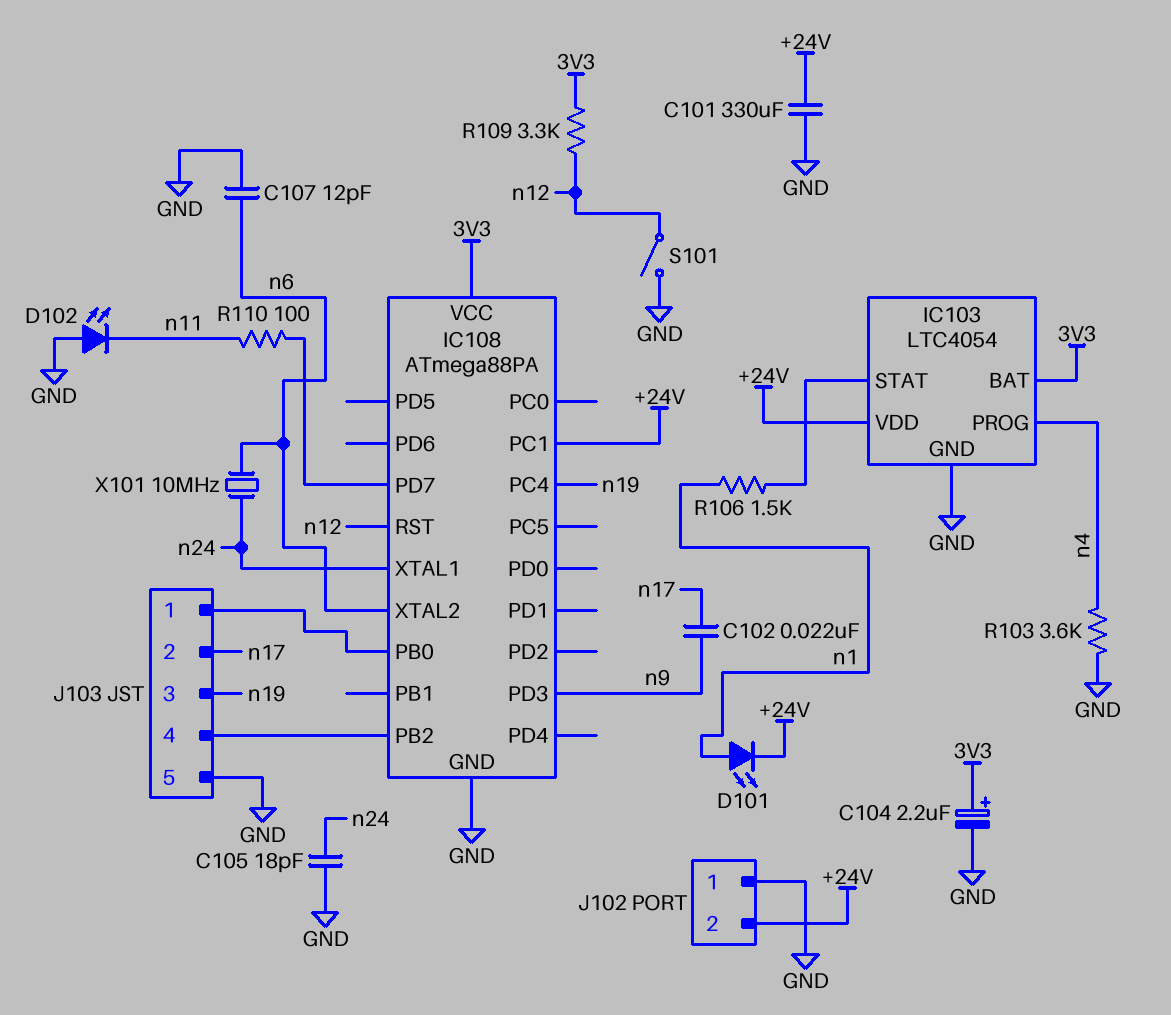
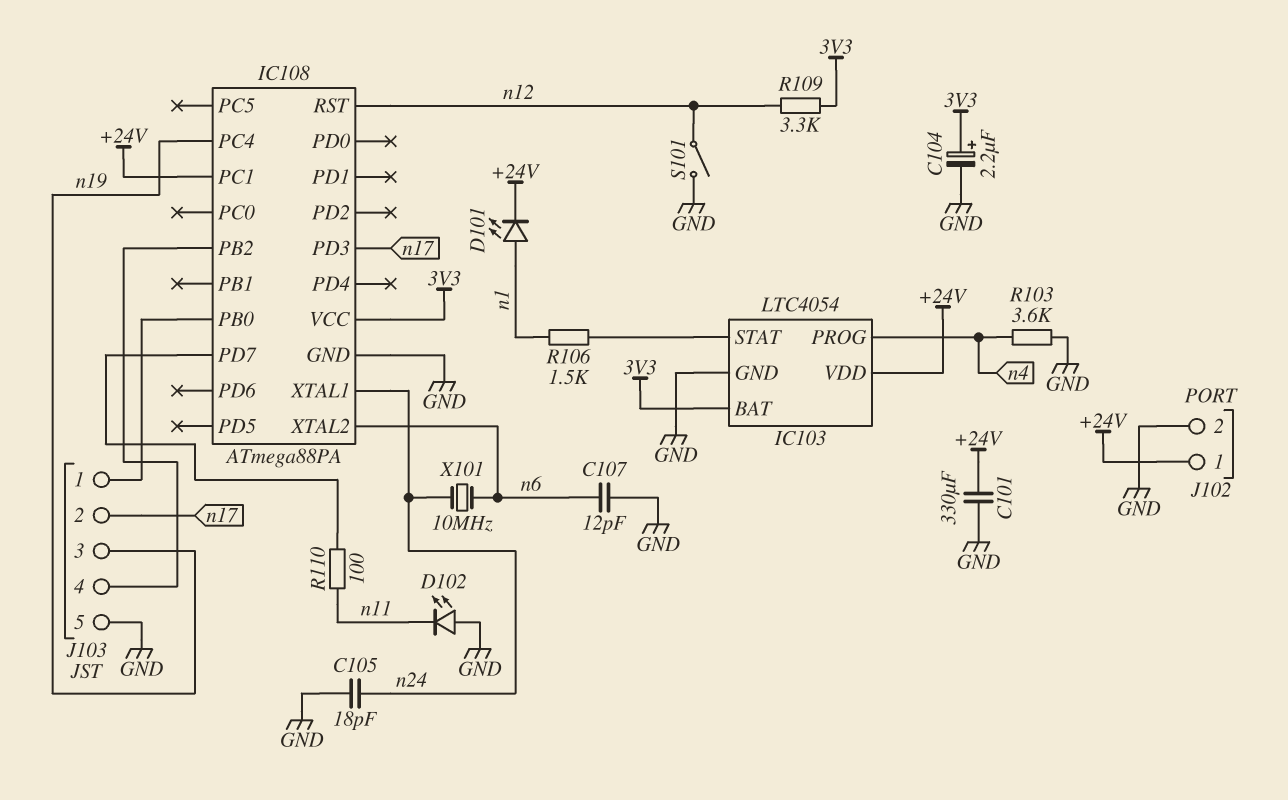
C102: 22nF (n9, n17) -> none
IC108 pin PD3: n9 -> n17
J102 pin 1: GND -> +24V
J102 pin 2: +24V -> GND

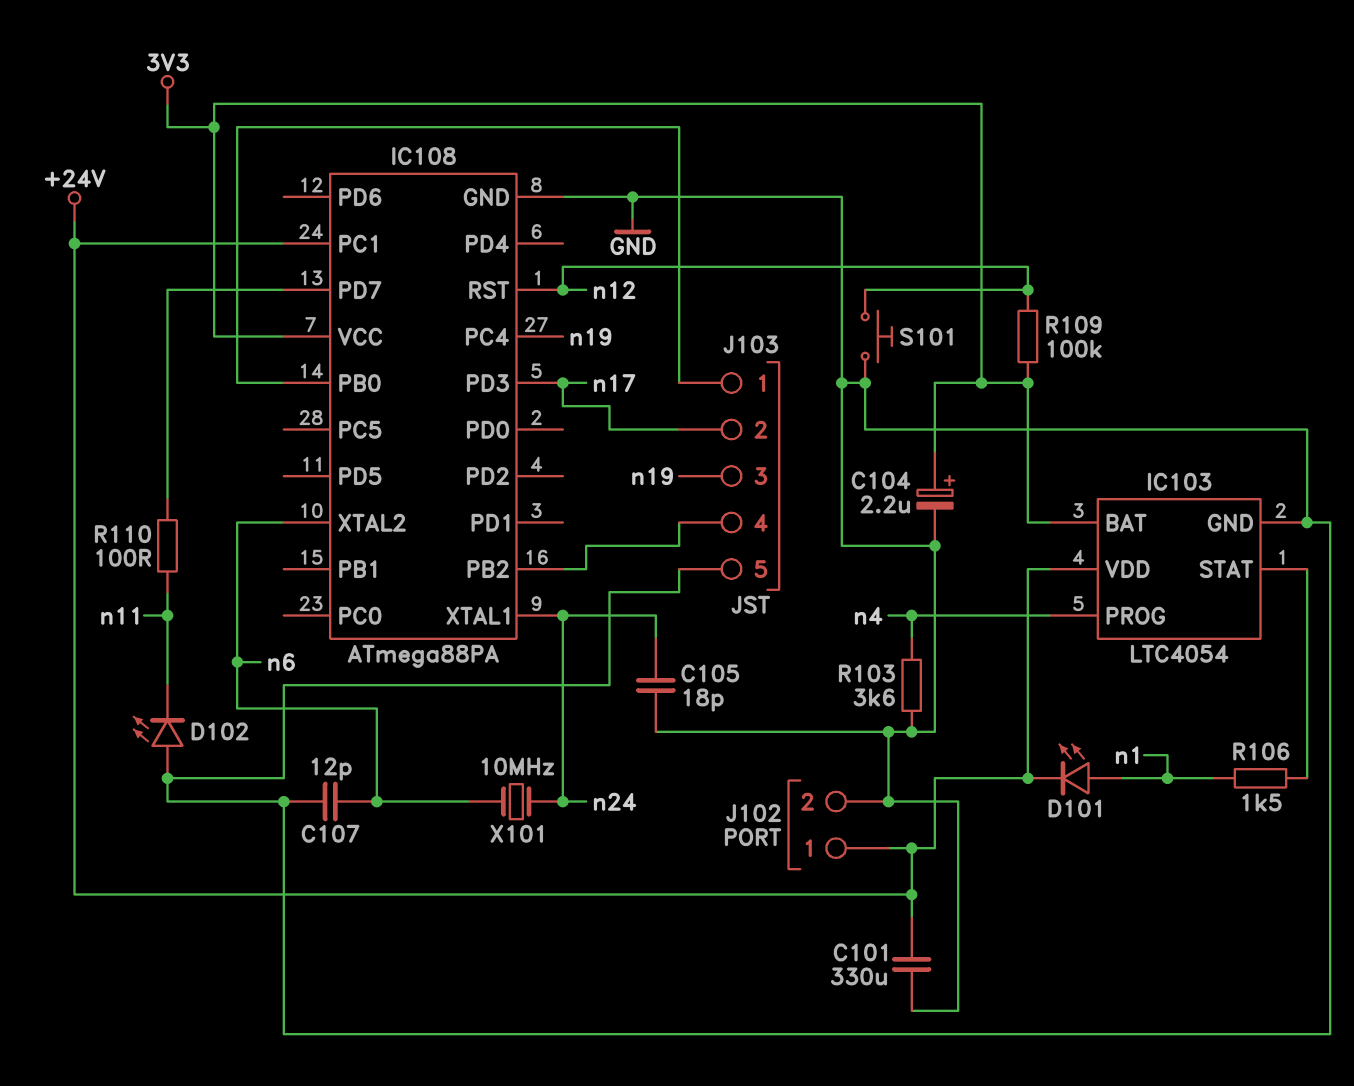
R109: 3.3k (3V3, n12) -> 100k (3V3, n12)
S101: switch (GND, n12) -> button (GND, n12)

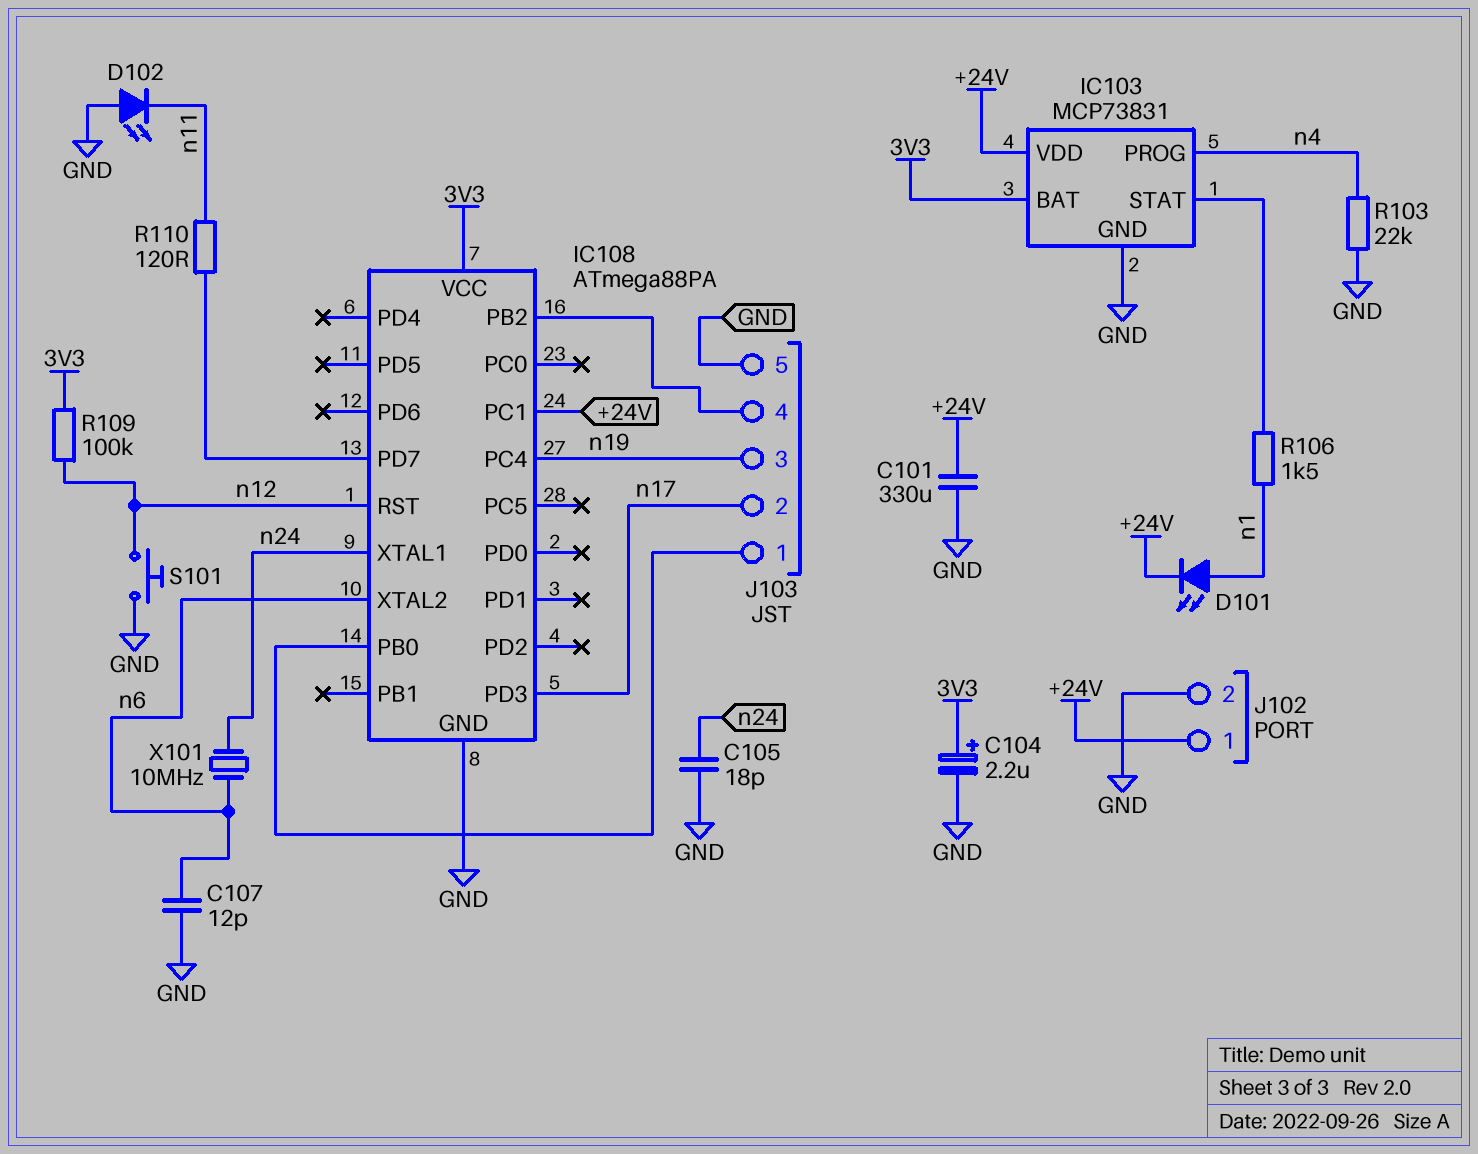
IC103: LTC4054 -> MCP73831
R103: 3.6k (GND, n4) -> 22k (GND, n4)
R110: 100 (IC108/PD7, n11) -> 120 (IC108/PD7, n11)

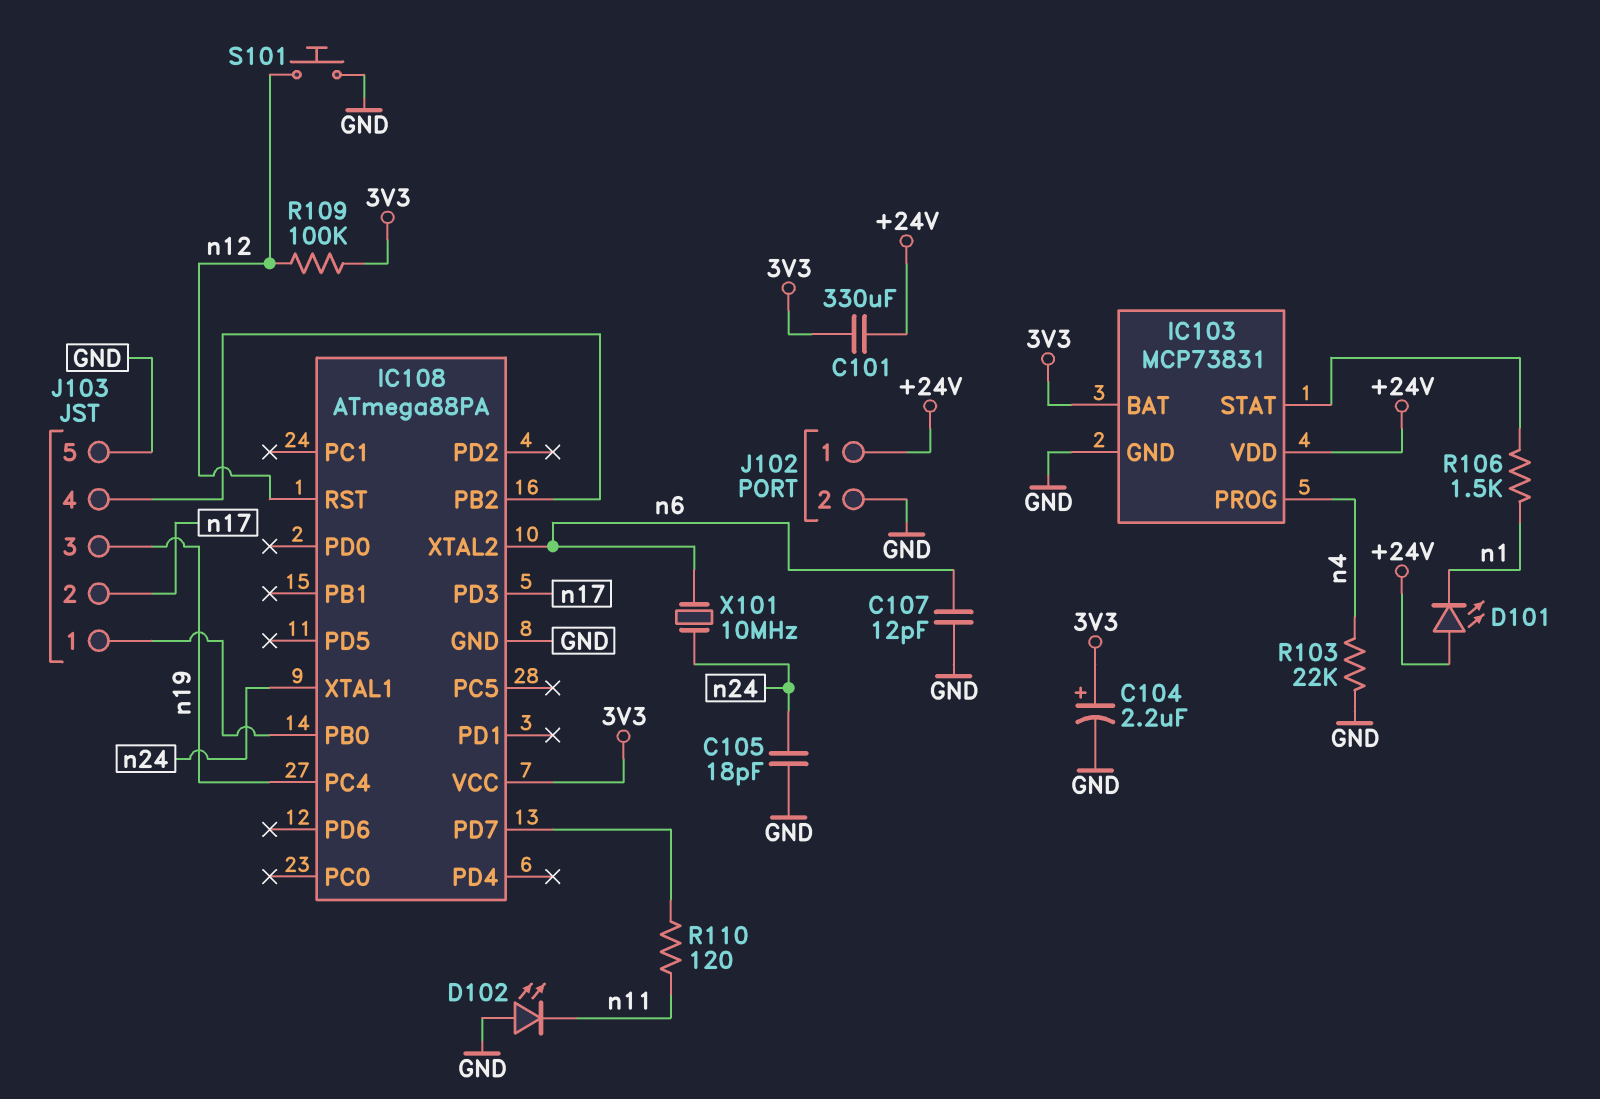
C101: 330uF (+24V, GND) -> 330uF (+24V, 3V3)
D101: LED (A n1, K +24V) -> LED (A +24V, K n1)
IC108 pin PC1: +24V -> none

